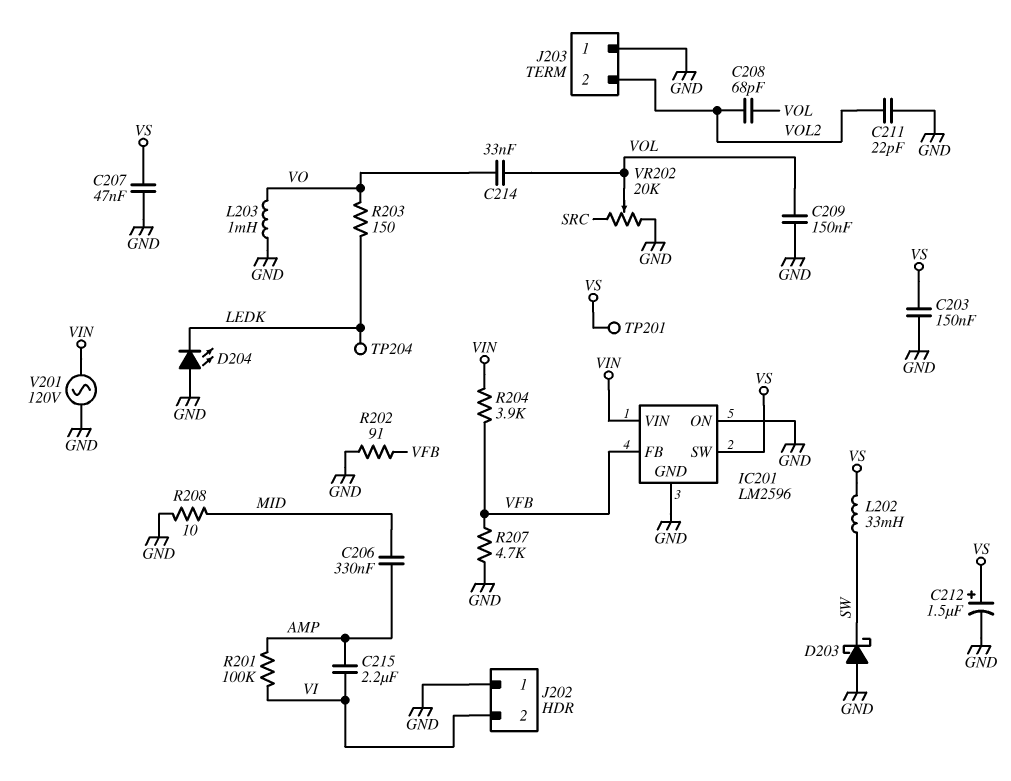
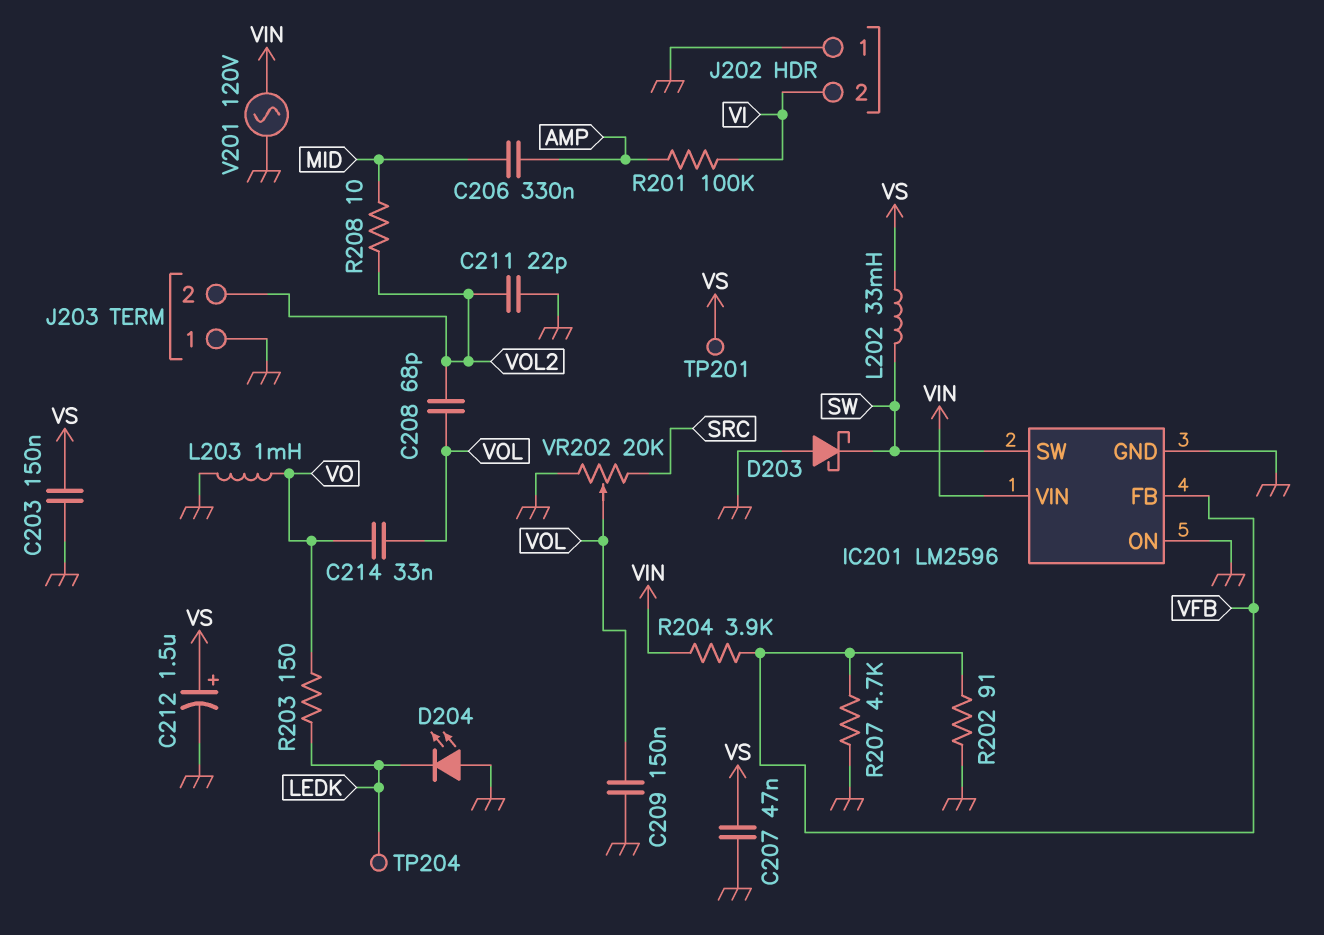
C215: 2.2uF (AMP, VI) -> none
IC201 pin SW: VS -> SW
R208: 10 (GND, MID) -> 10 (MID, VOL2)

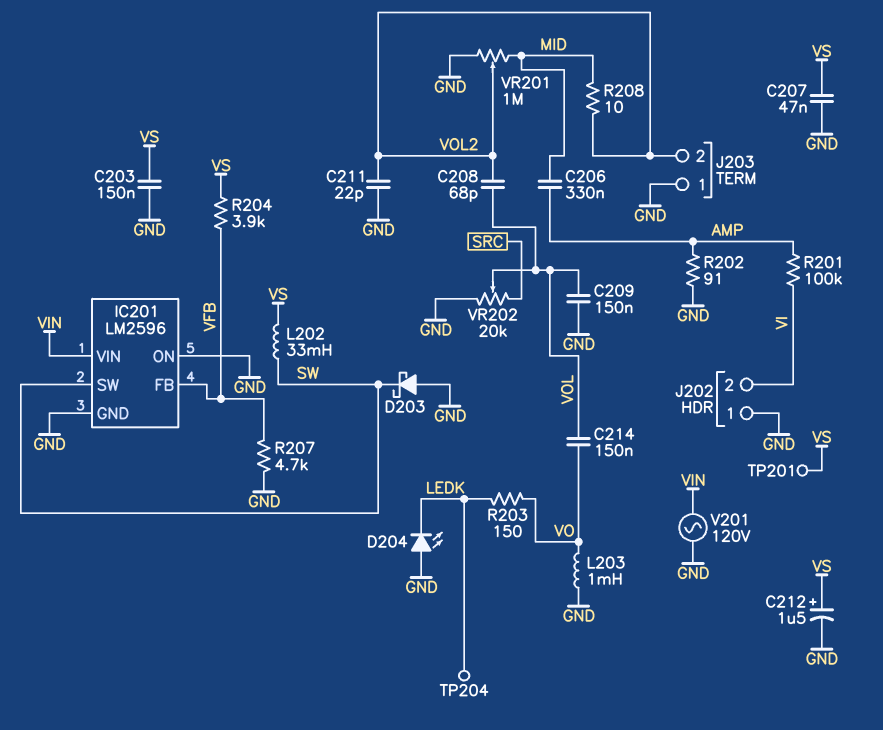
C214: 33nF (VO, VOL) -> 150nF (VO, VOL)
R202: 91 (GND, VFB) -> 91 (AMP, GND)
R204: 3.9k (VFB, VIN) -> 3.9k (VFB, VS)
VR201: none -> 1M (GND, MID, wiper VOL2)

